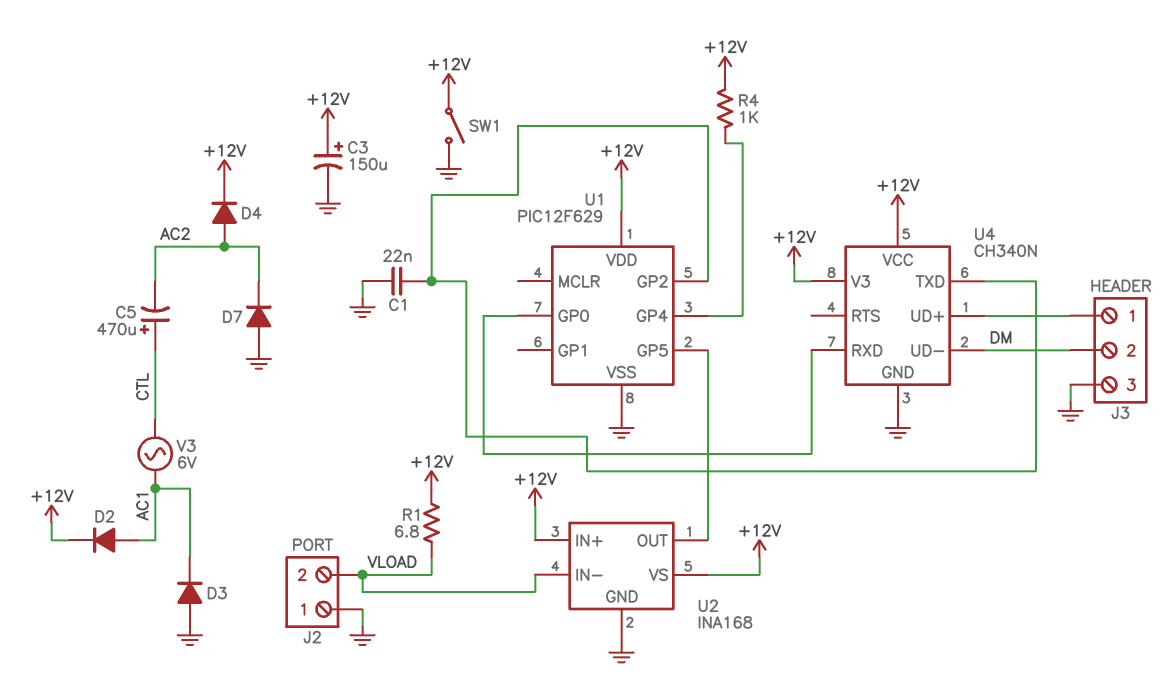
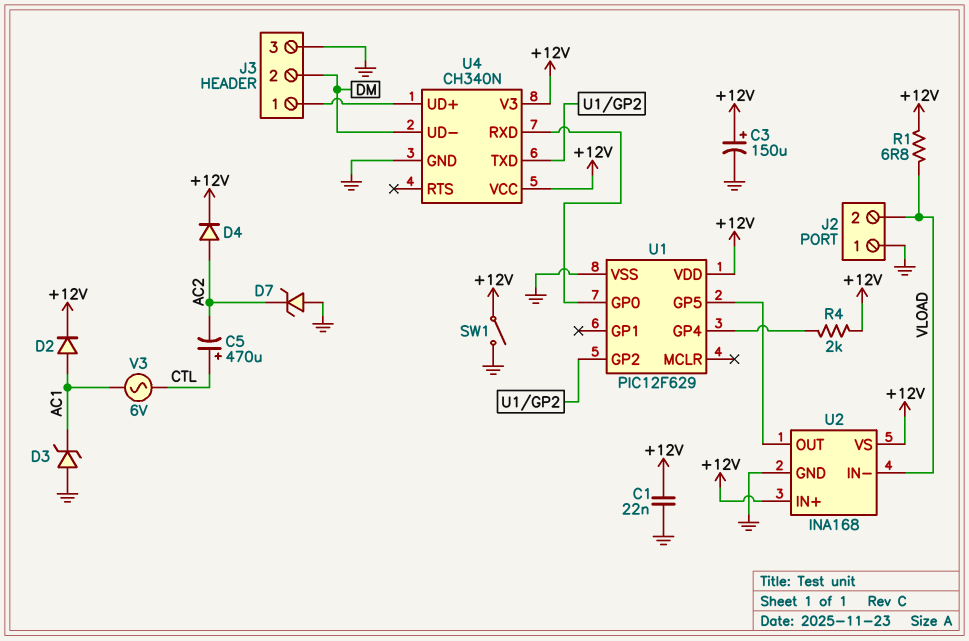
C1: 22nF (GND, U1/GP2) -> 22nF (+12V, GND)
D3: diode (A GND, K AC1) -> zener (A GND, K AC1)
D7: diode (A GND, K AC2) -> zener (A GND, K AC2)
R4: 1k (+12V, U1/GP4) -> 2k (+12V, U1/GP4)

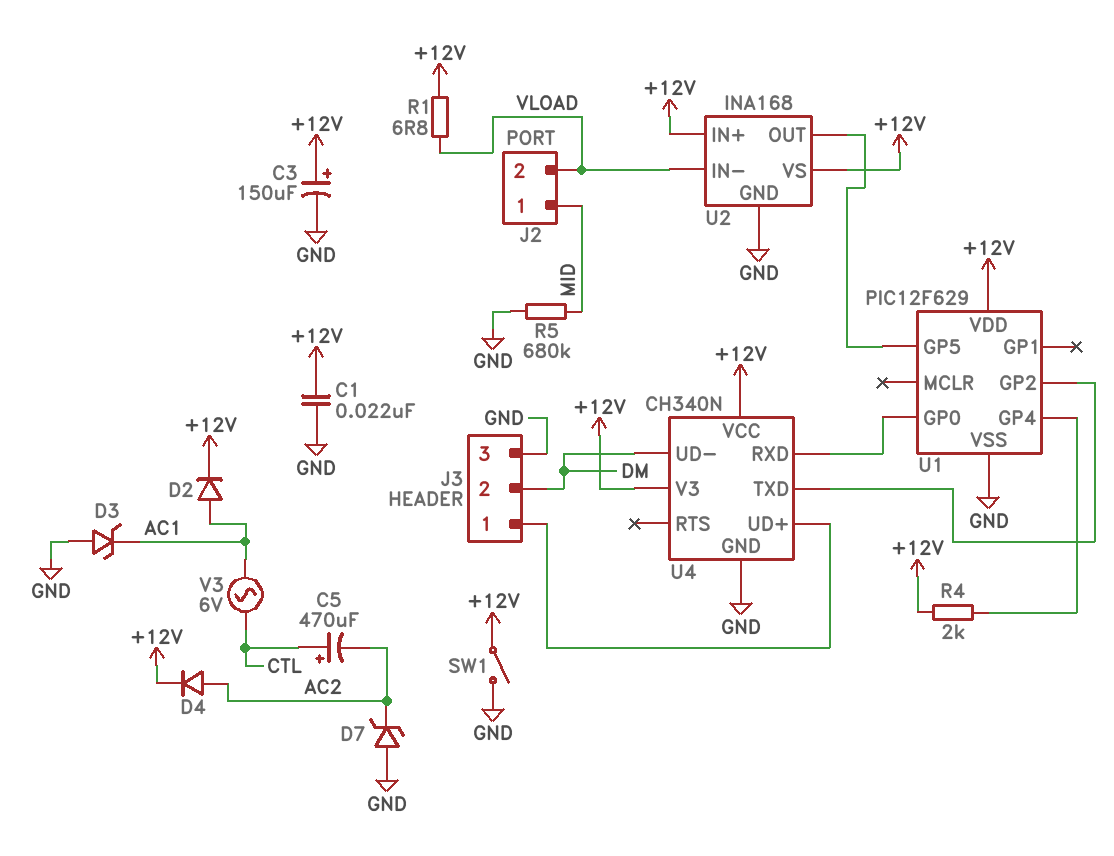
J2 pin 1: GND -> MID
R5: none -> 680k (GND, MID)

